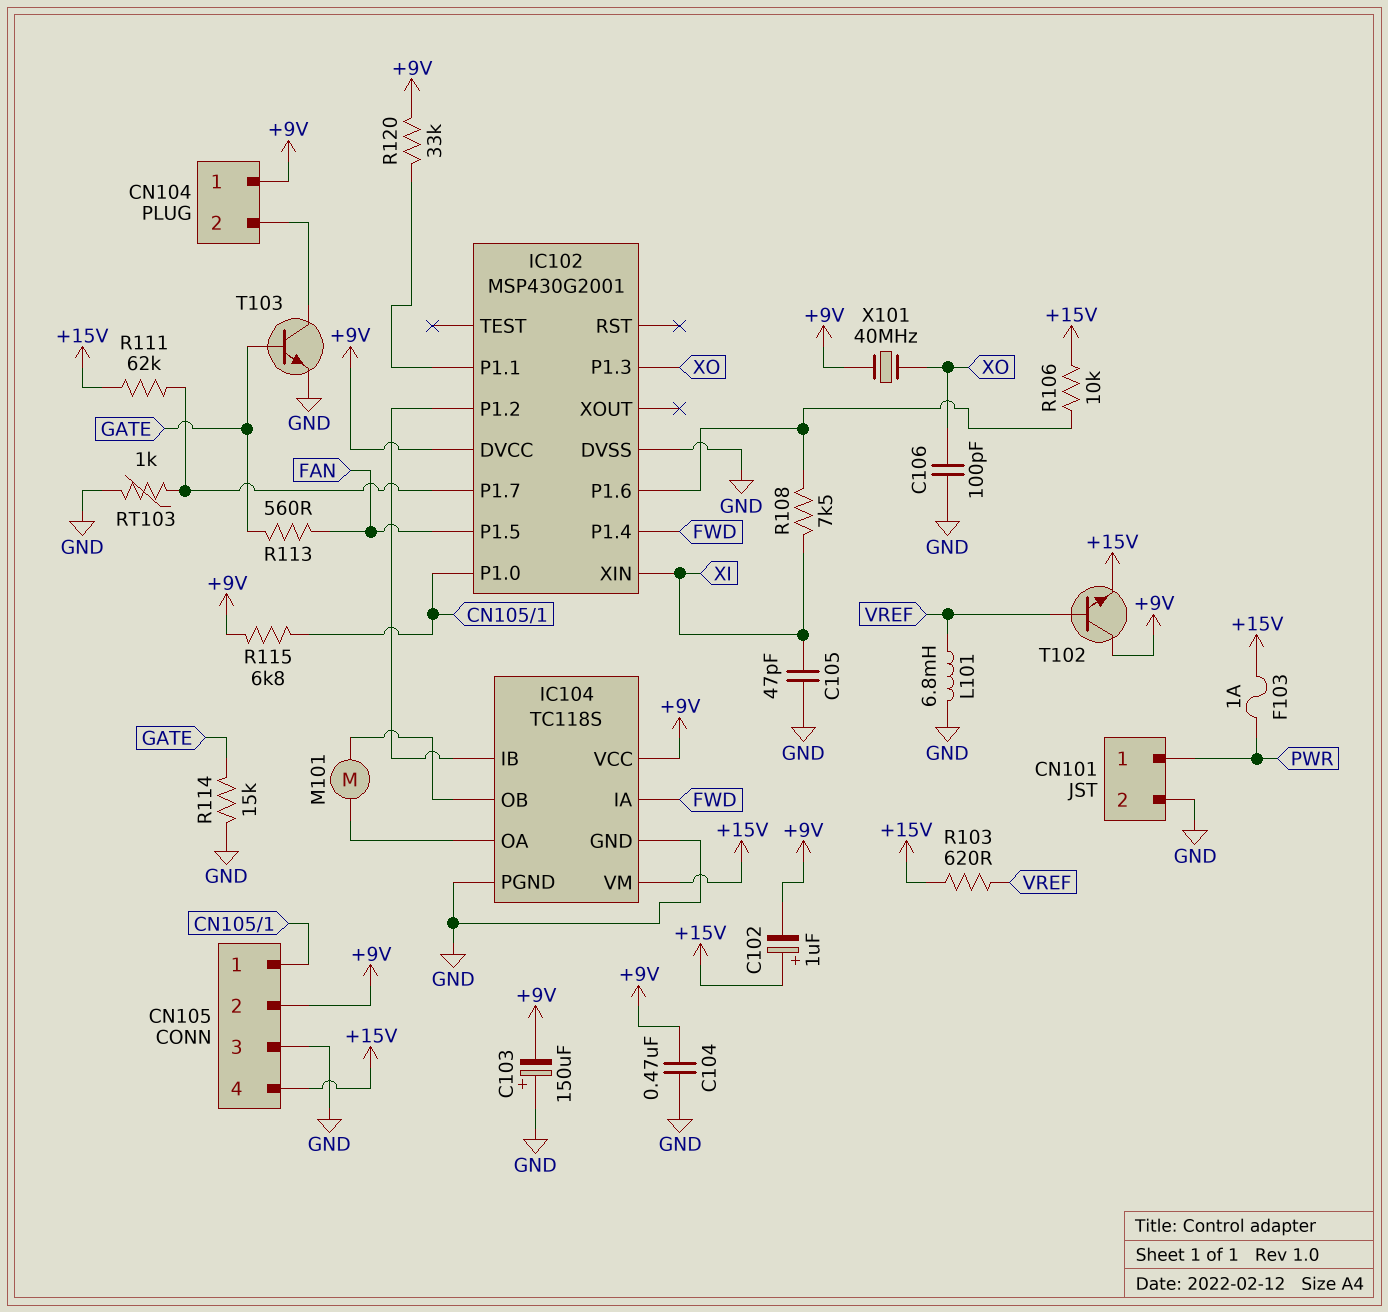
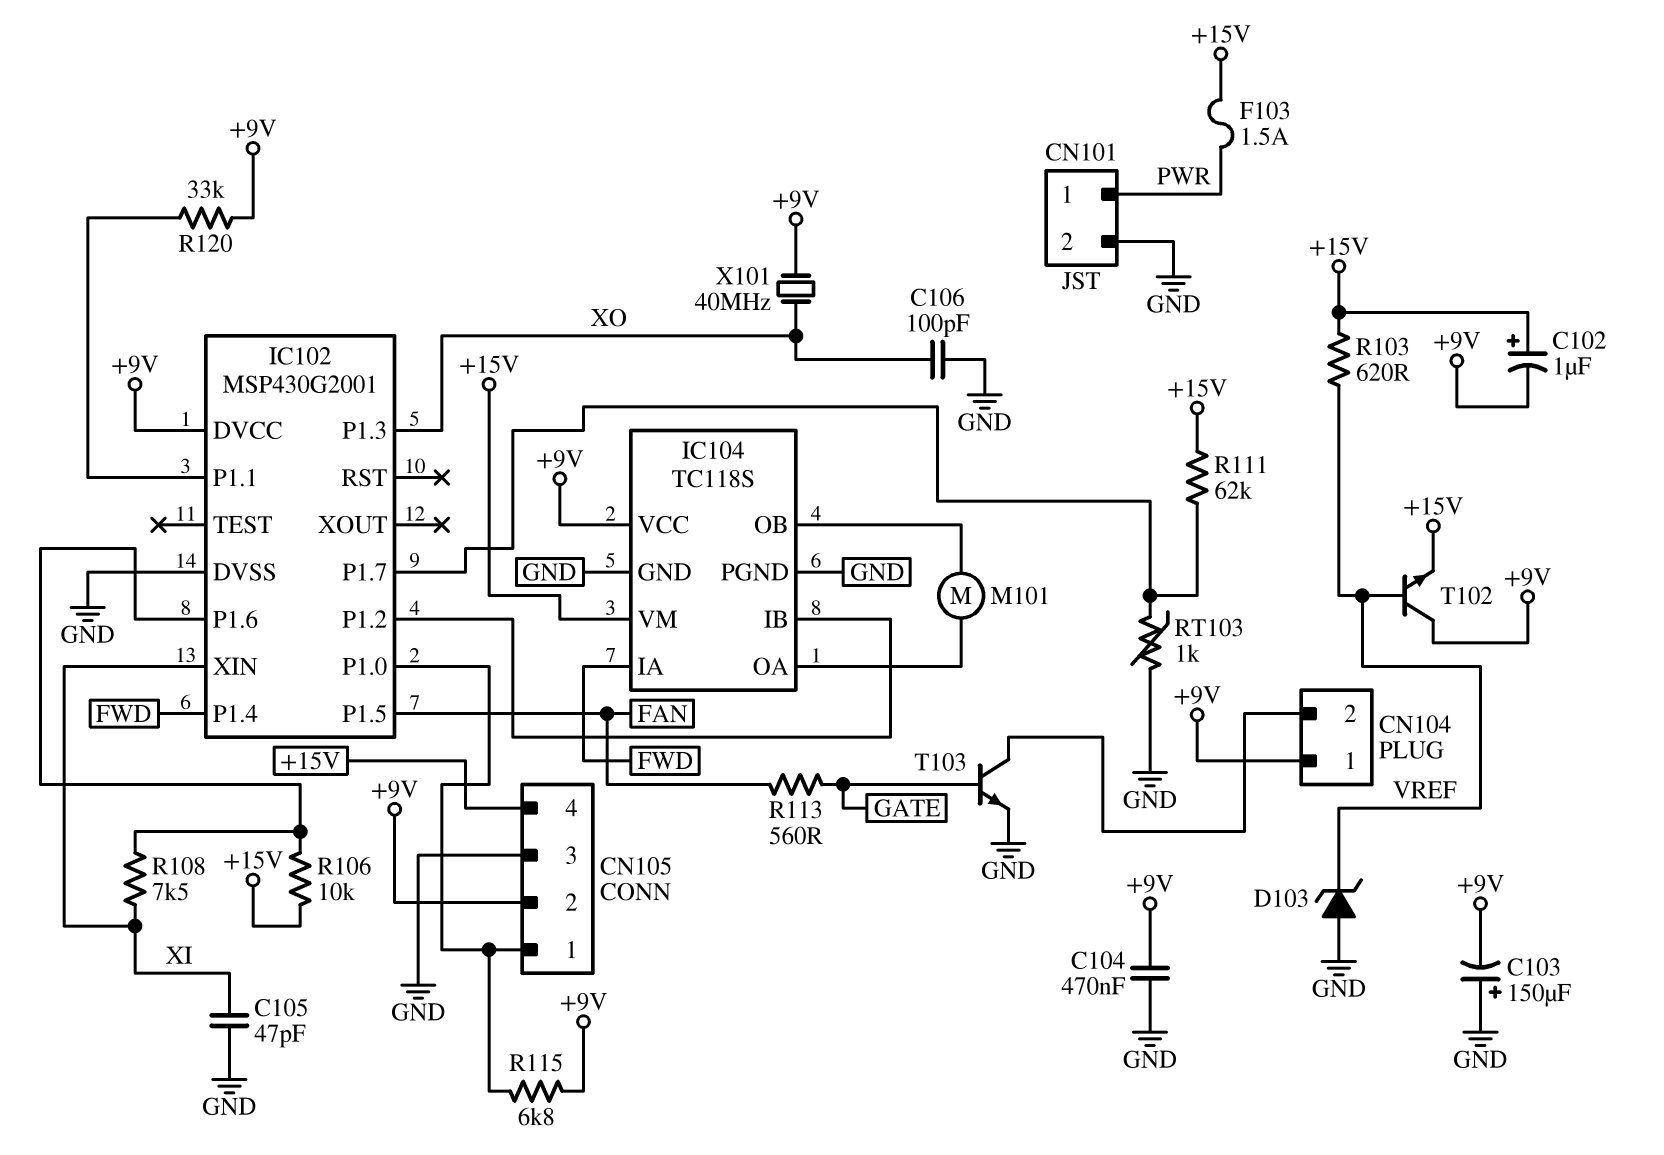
D103: none -> zener (A GND, K VREF)
F103: 1A (+15V, PWR) -> 1.5A (+15V, PWR)
L101: 6.8mH (GND, VREF) -> none
R114: 15k (GATE, GND) -> none

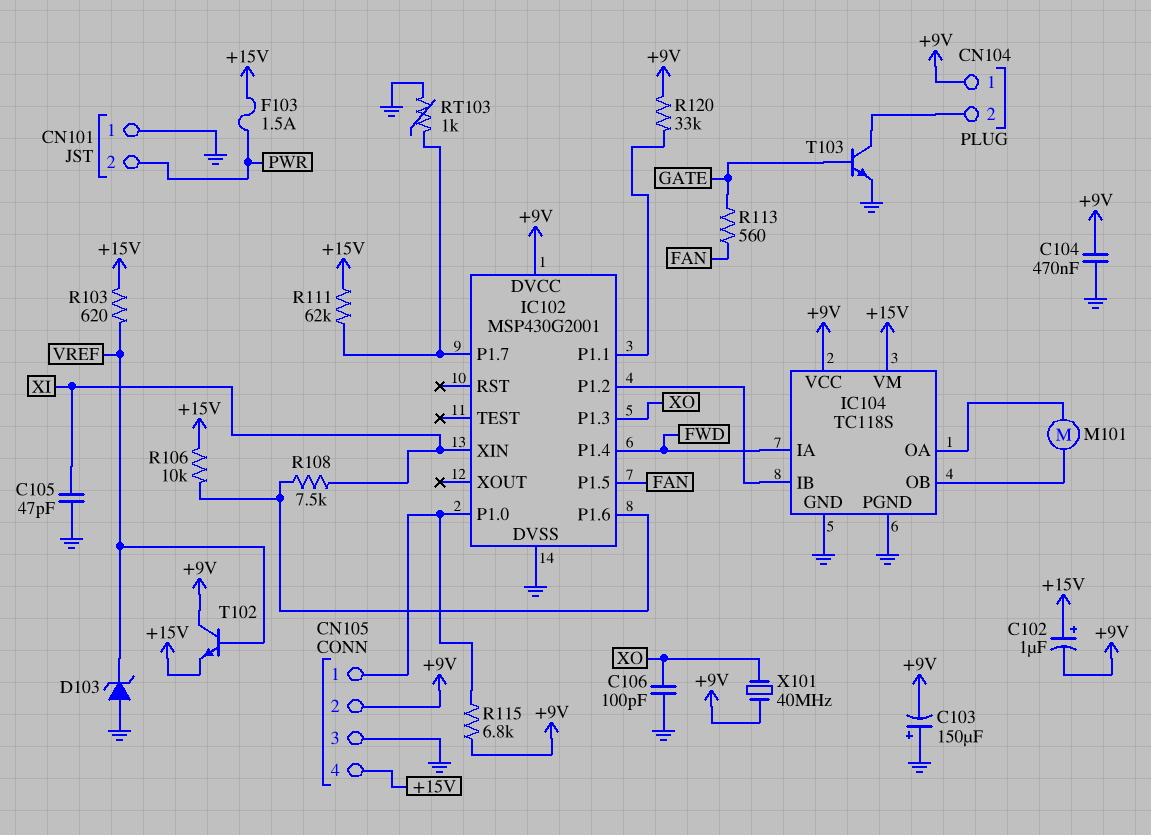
CN101 pin 1: PWR -> GND
CN101 pin 2: GND -> PWR

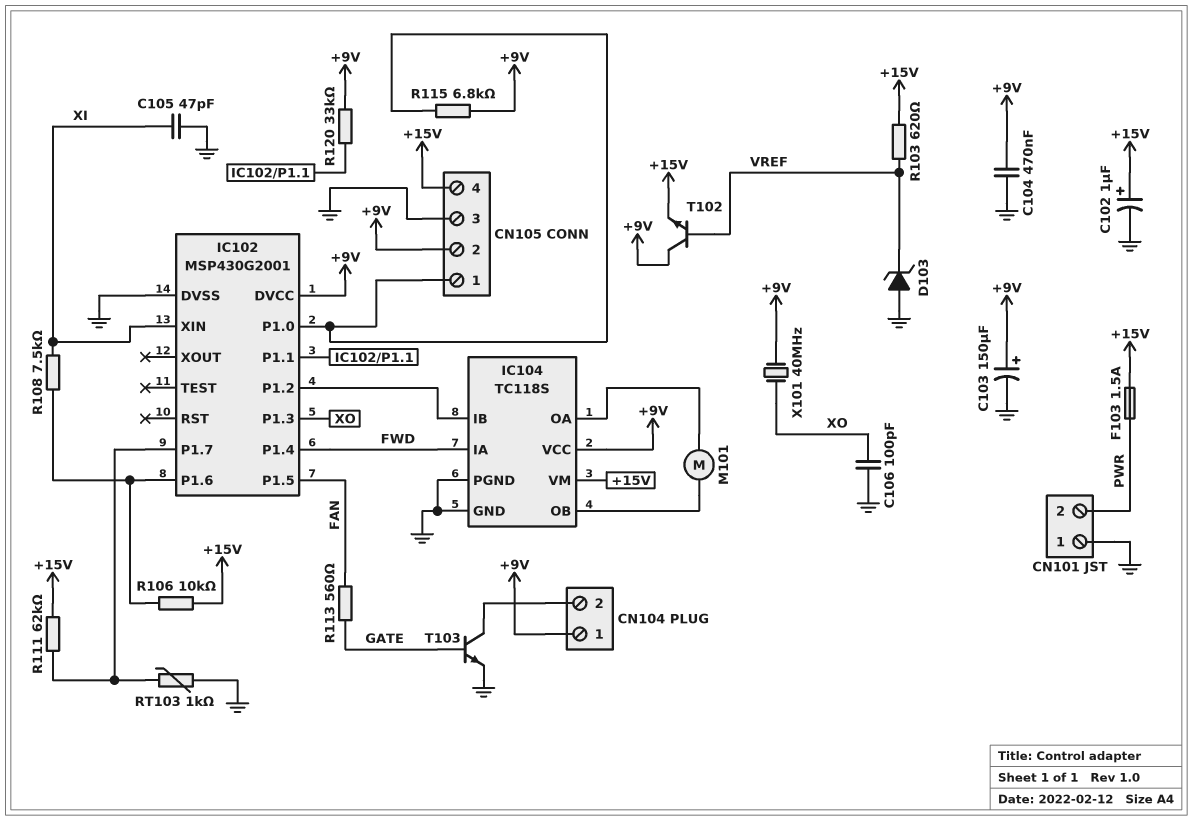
C102: 1uF (plus +15V, minus +9V) -> 1uF (plus +15V, minus GND)
C103: 150uF (plus GND, minus +9V) -> 150uF (plus +9V, minus GND)

